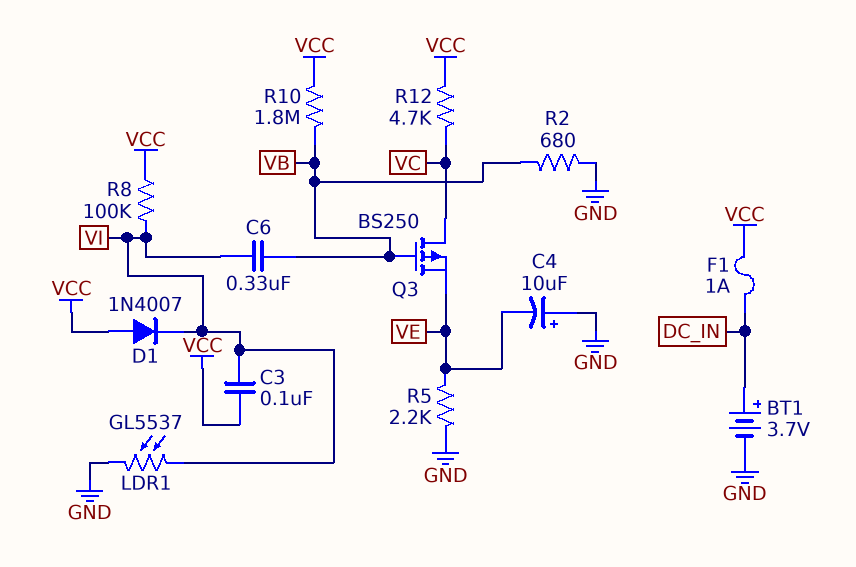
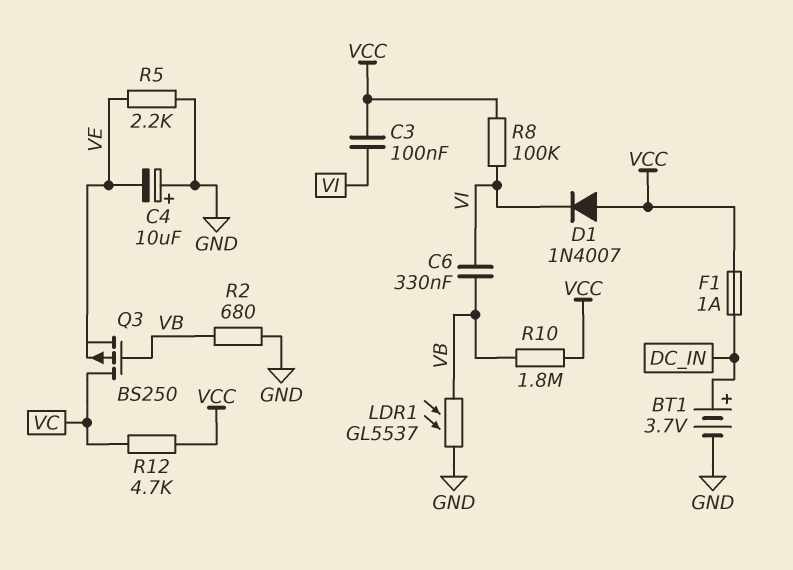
LDR1: GL5537 (GND, VI) -> GL5537 (GND, VB)

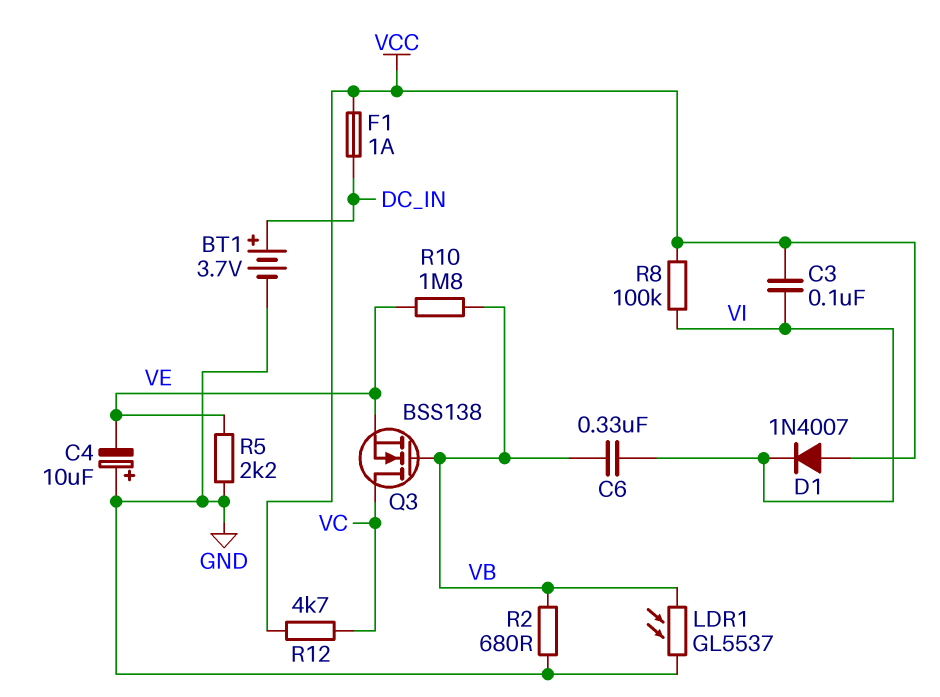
Q3: PMOS BS250 (G VB, D VC, S VE) -> NMOS BSS138 (G VB, D VC, S VE)
R10: 1.8M (VB, VCC) -> 1.8M (VB, VE)

